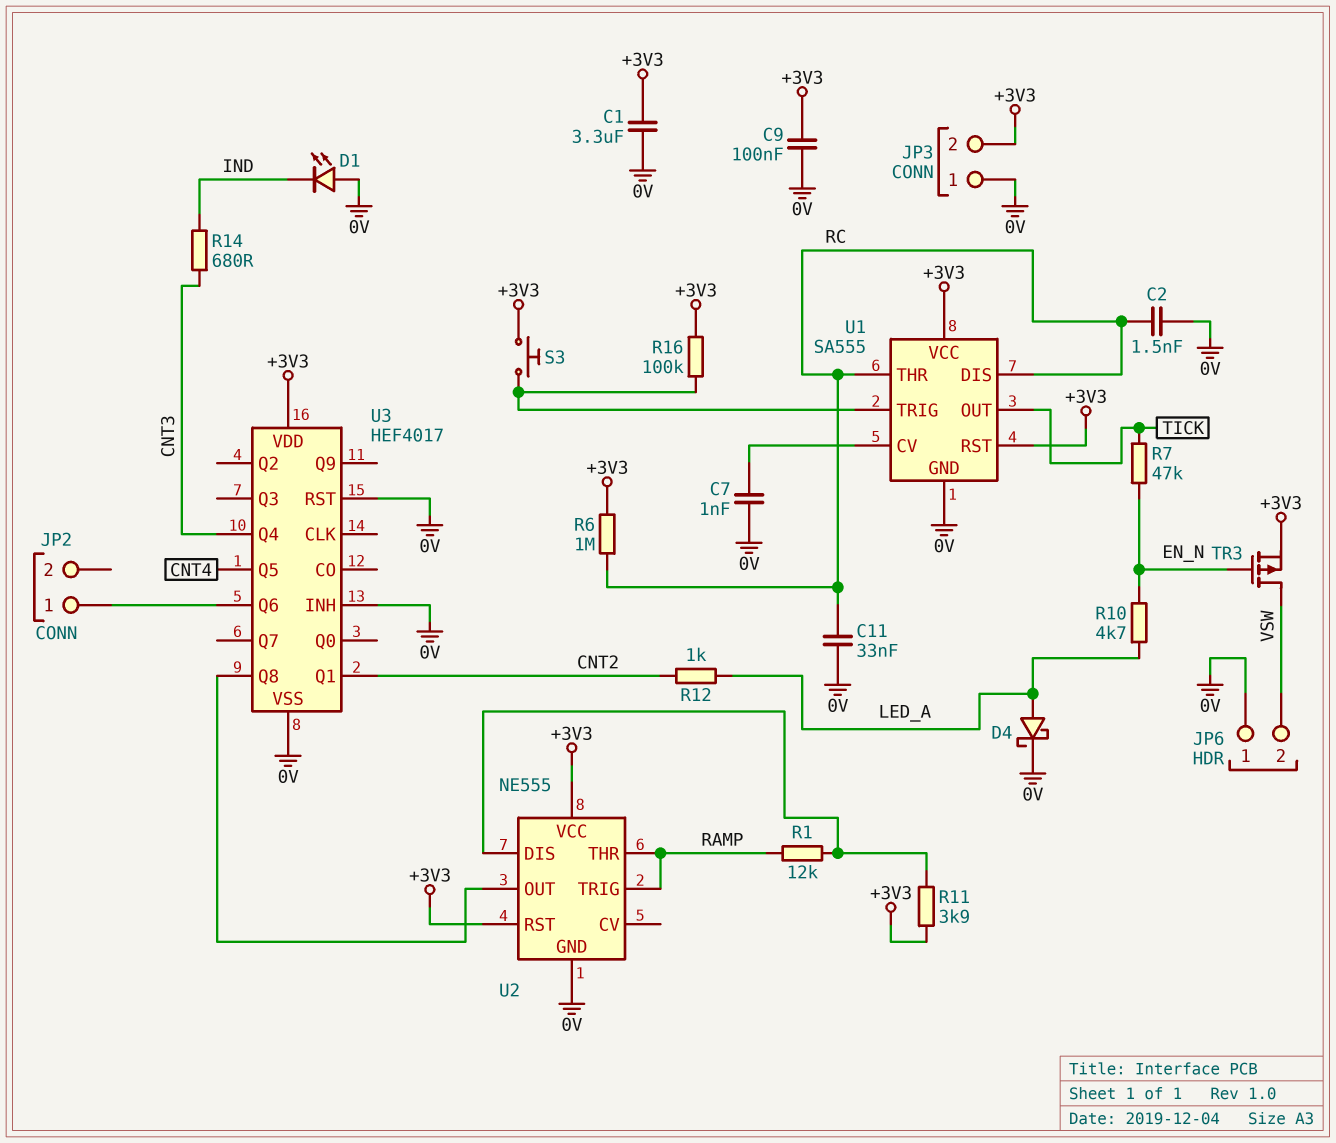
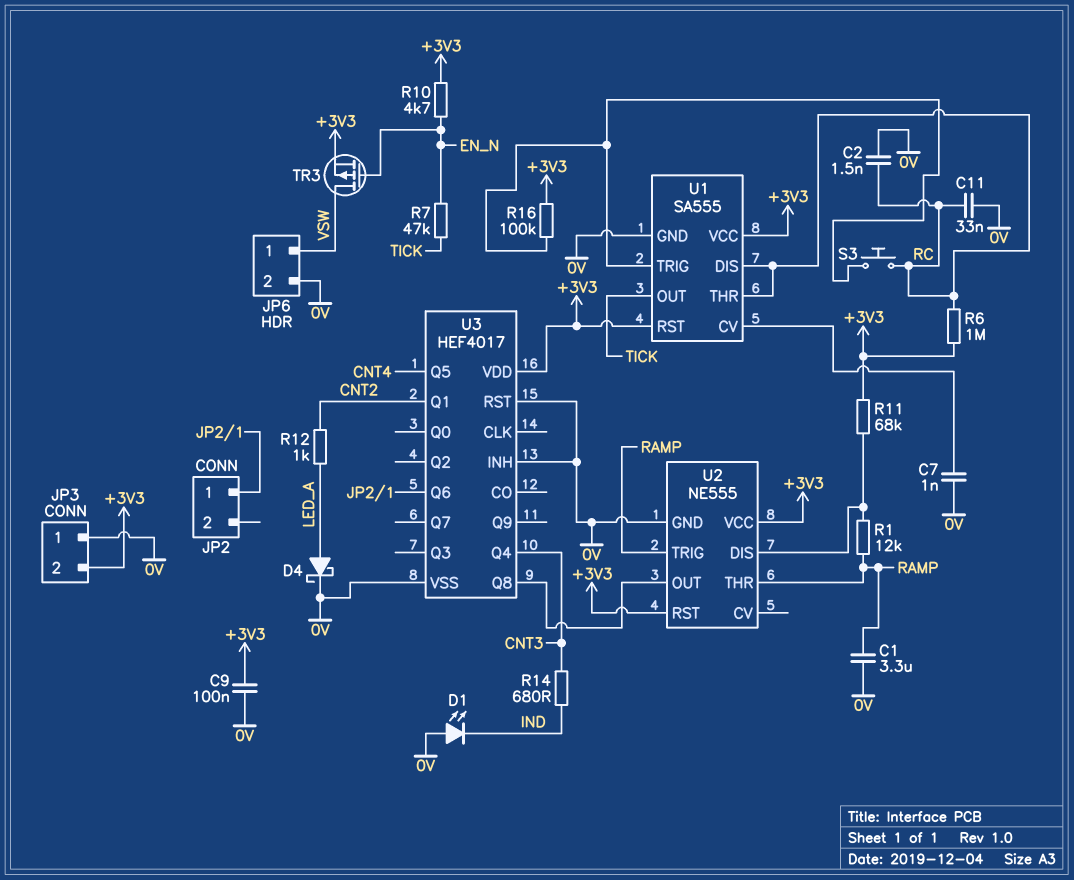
C1: 3.3uF (+3V3, 0V) -> 3.3uF (0V, RAMP)
JP6 pin 1: 0V -> VSW
JP6 pin 2: VSW -> 0V
R10: 4.7k (EN_N, LED_A) -> 4.7k (+3V3, EN_N)
R11: 3.9k (+3V3, U2/DIS) -> 68k (+3V3, U2/DIS)
S3: button (+3V3, U1/TRIG) -> button (RC, U1/TRIG)

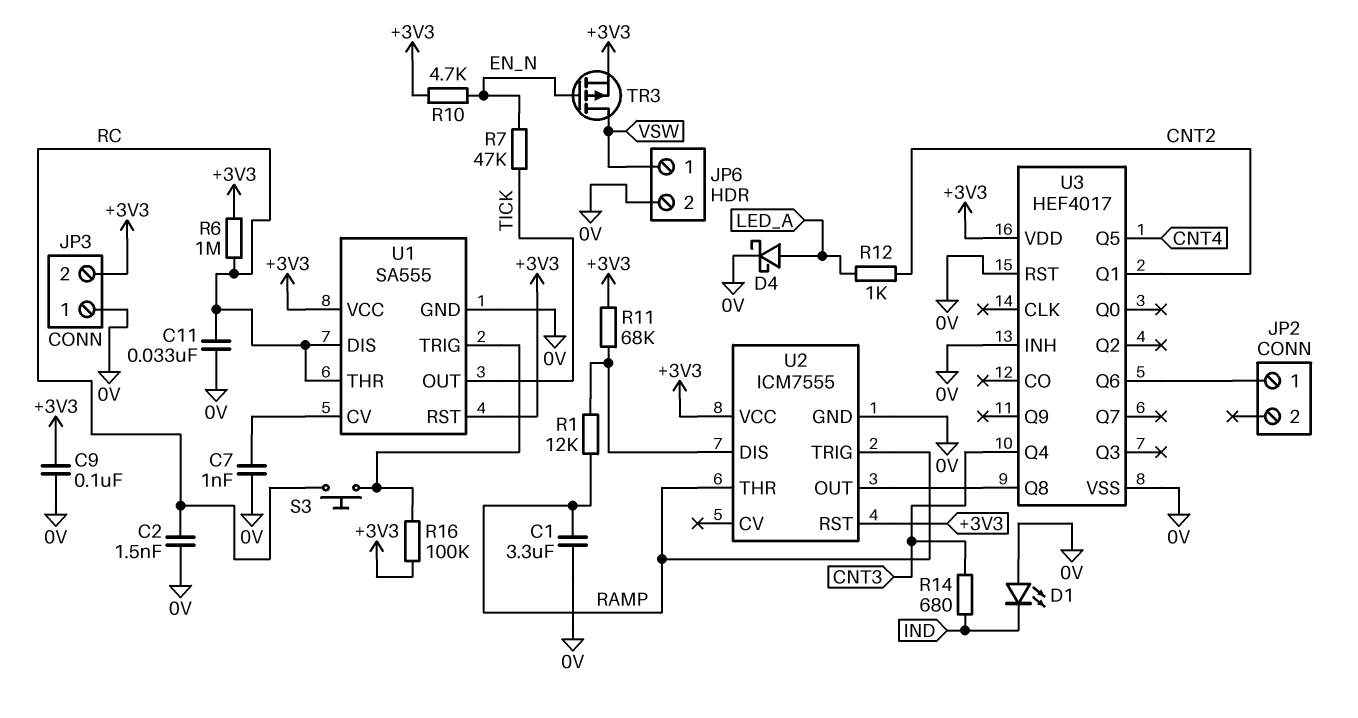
U2: NE555 -> ICM7555

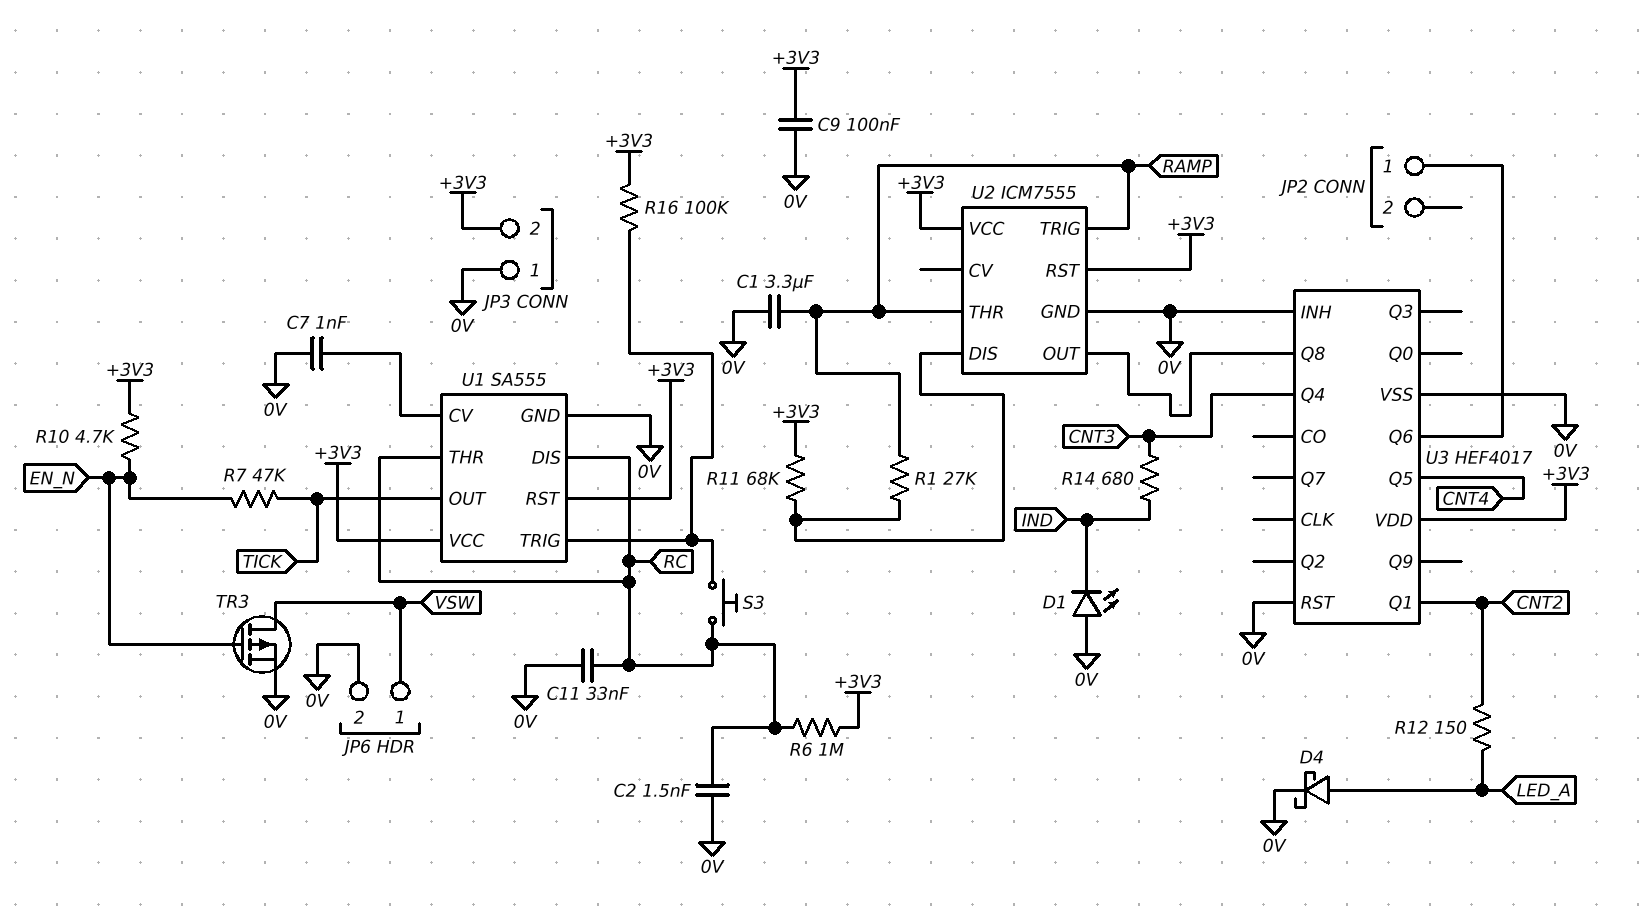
R1: 12k (RAMP, U2/DIS) -> 27k (RAMP, U2/DIS)
R12: 1k (CNT2, LED_A) -> 150 (CNT2, LED_A)
TR3: PMOS (G EN_N, D VSW, S +3V3) -> PMOS (G EN_N, D VSW, S 0V)

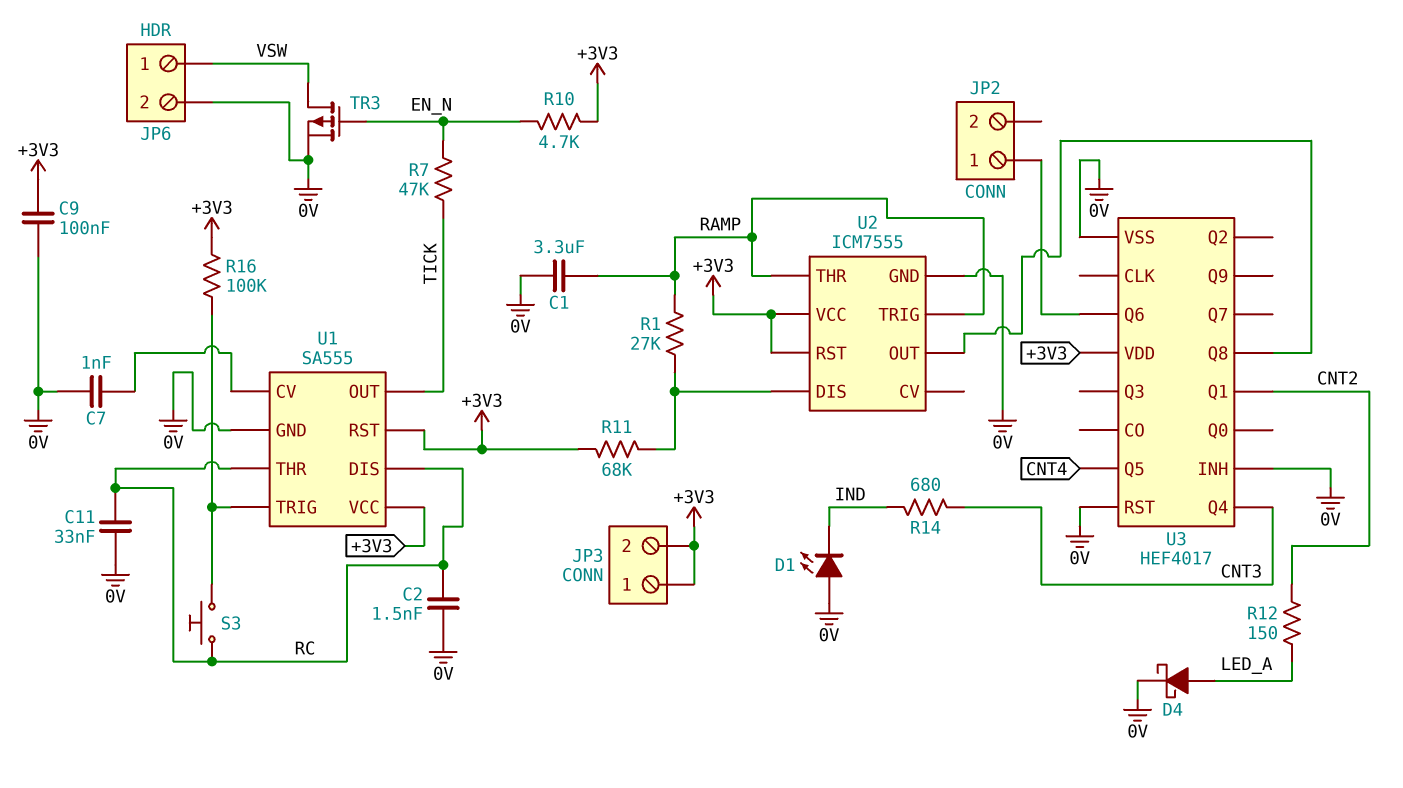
JP3 pin 1: 0V -> +3V3
R6: 1M (+3V3, RC) -> none

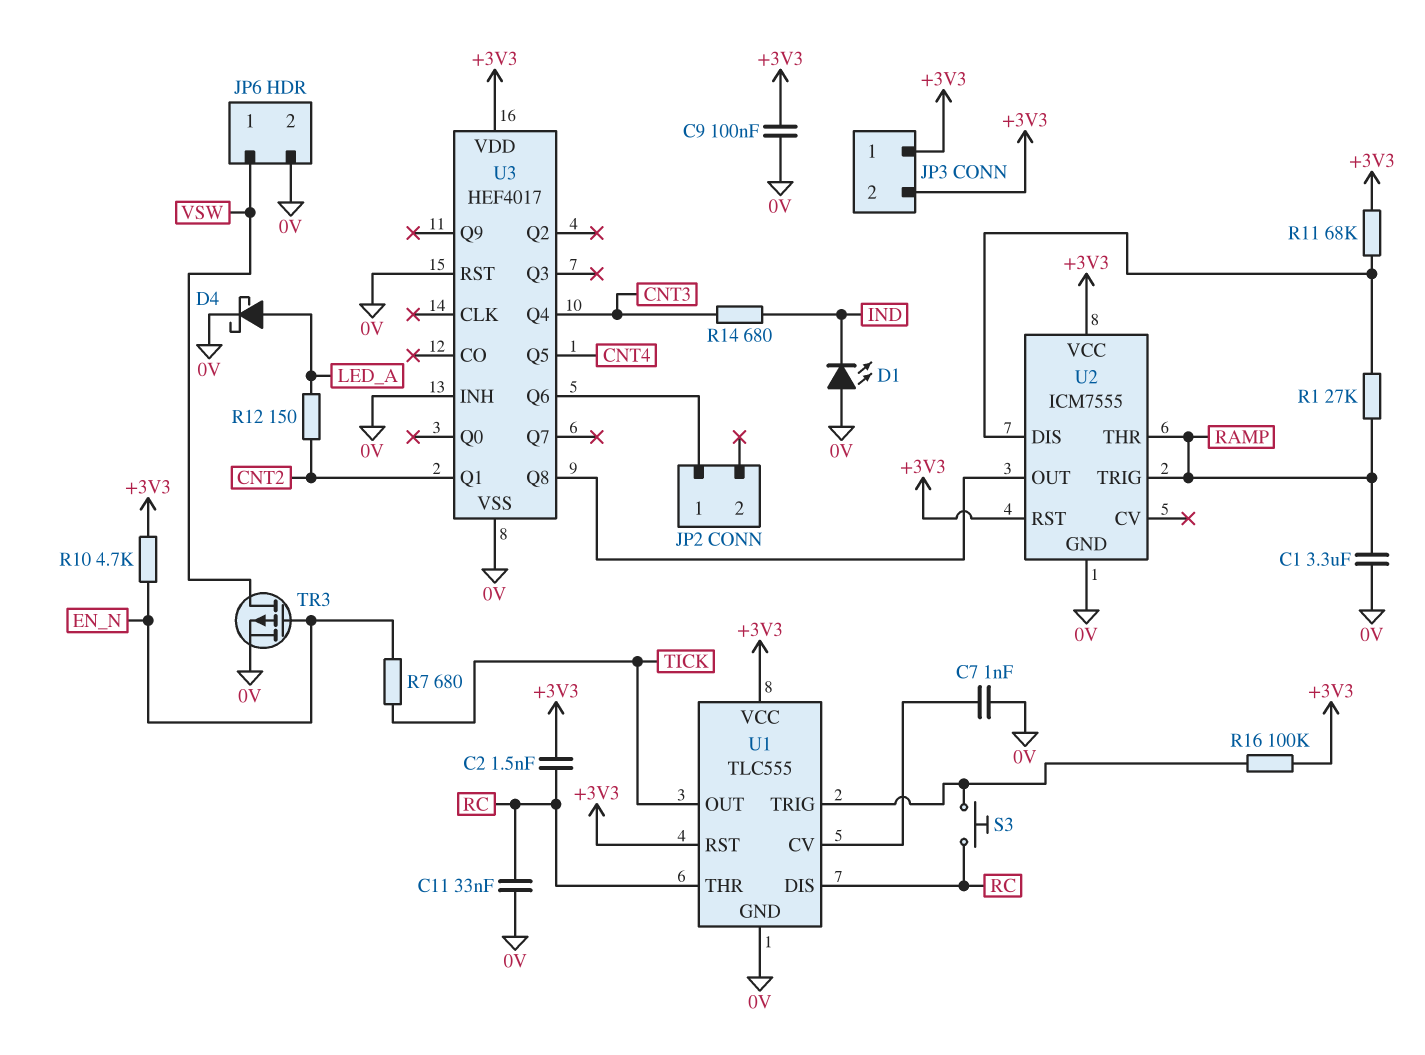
C2: 1.5nF (0V, RC) -> 1.5nF (+3V3, RC)
R7: 47k (EN_N, TICK) -> 680 (EN_N, TICK)
U1: SA555 -> TLC555

